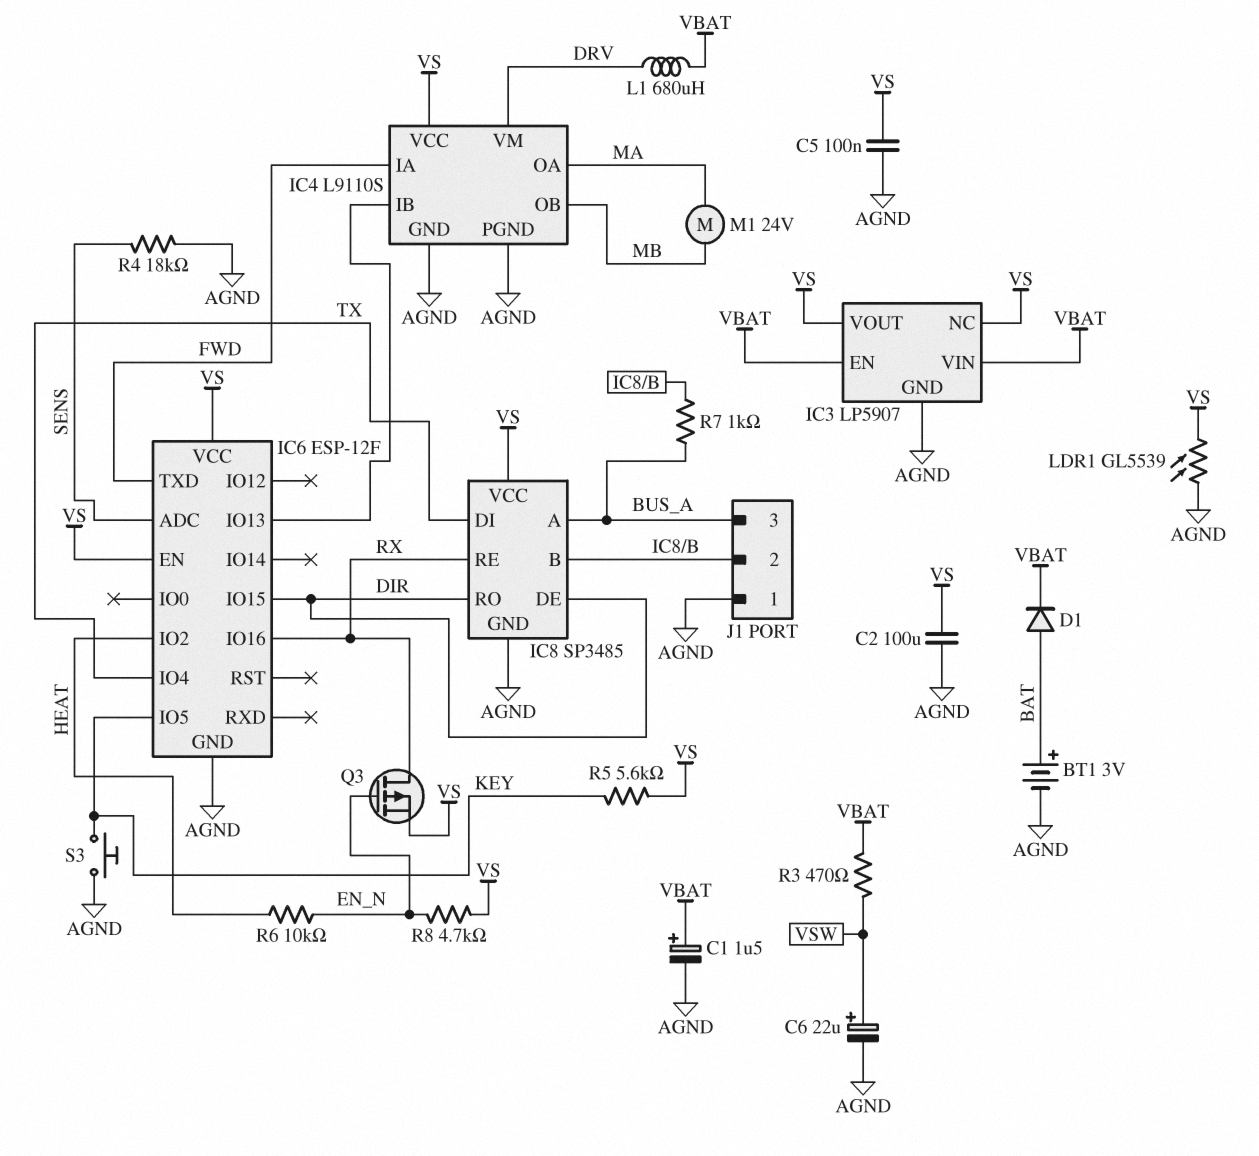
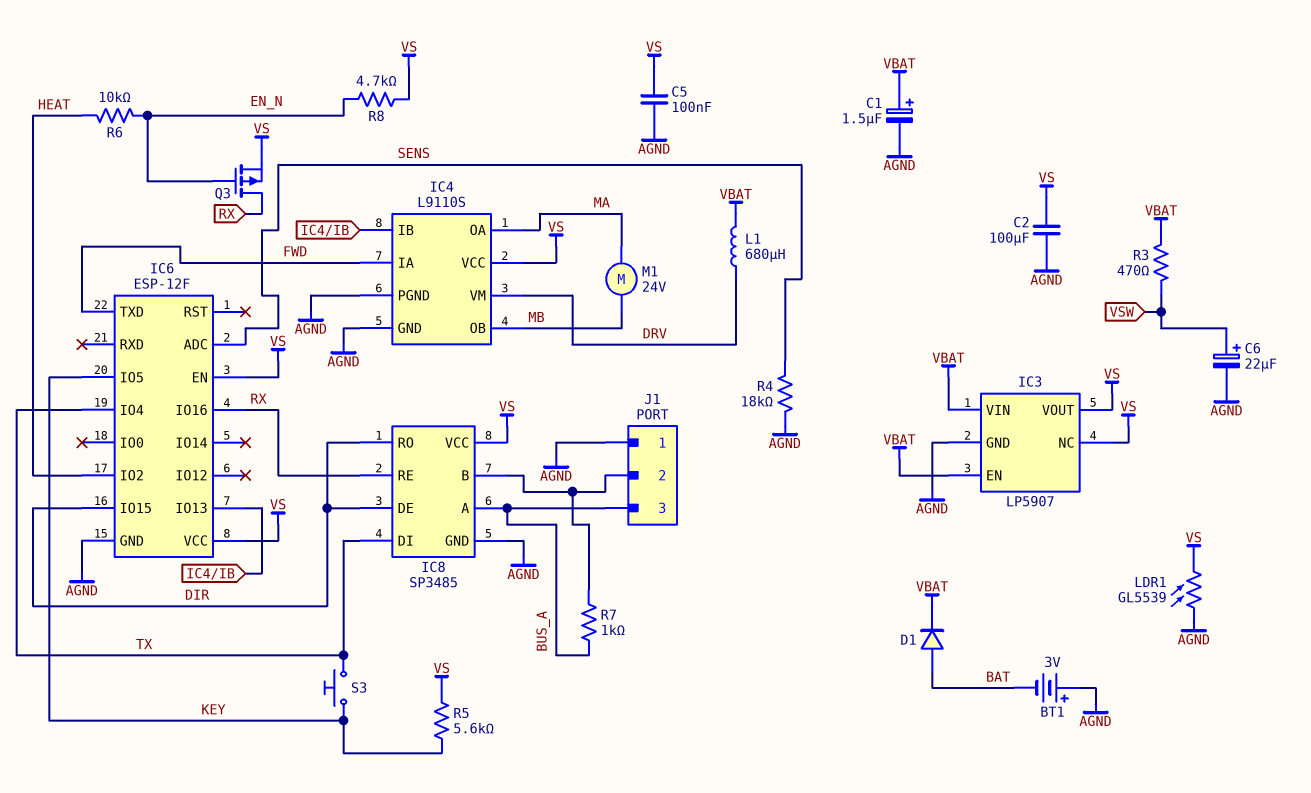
BT1: 3V (plus BAT, minus AGND) -> 3V (plus AGND, minus BAT)
S3: button (AGND, KEY) -> button (KEY, TX)

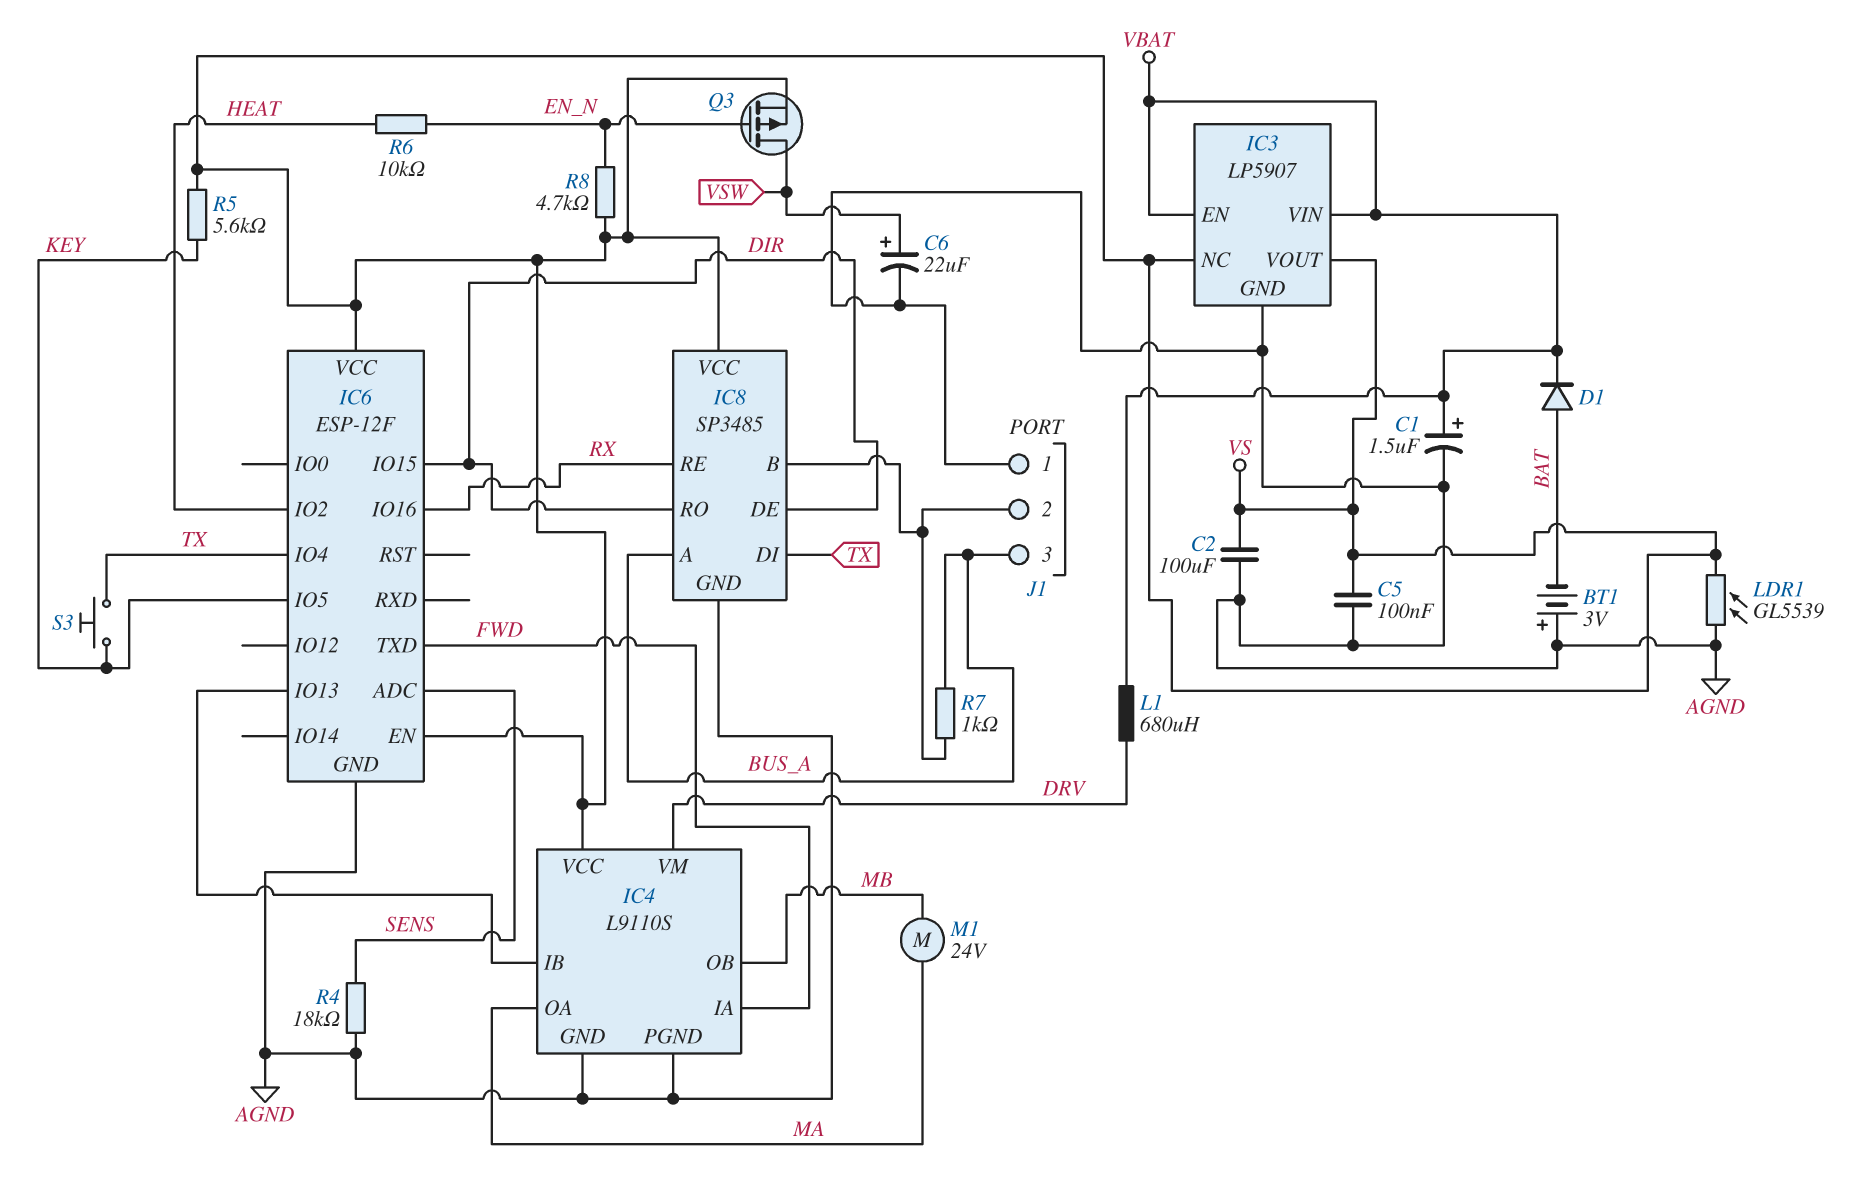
Q3: PMOS (G EN_N, D RX, S VS) -> PMOS (G EN_N, D VSW, S VS)
R3: 470 (VBAT, VSW) -> none

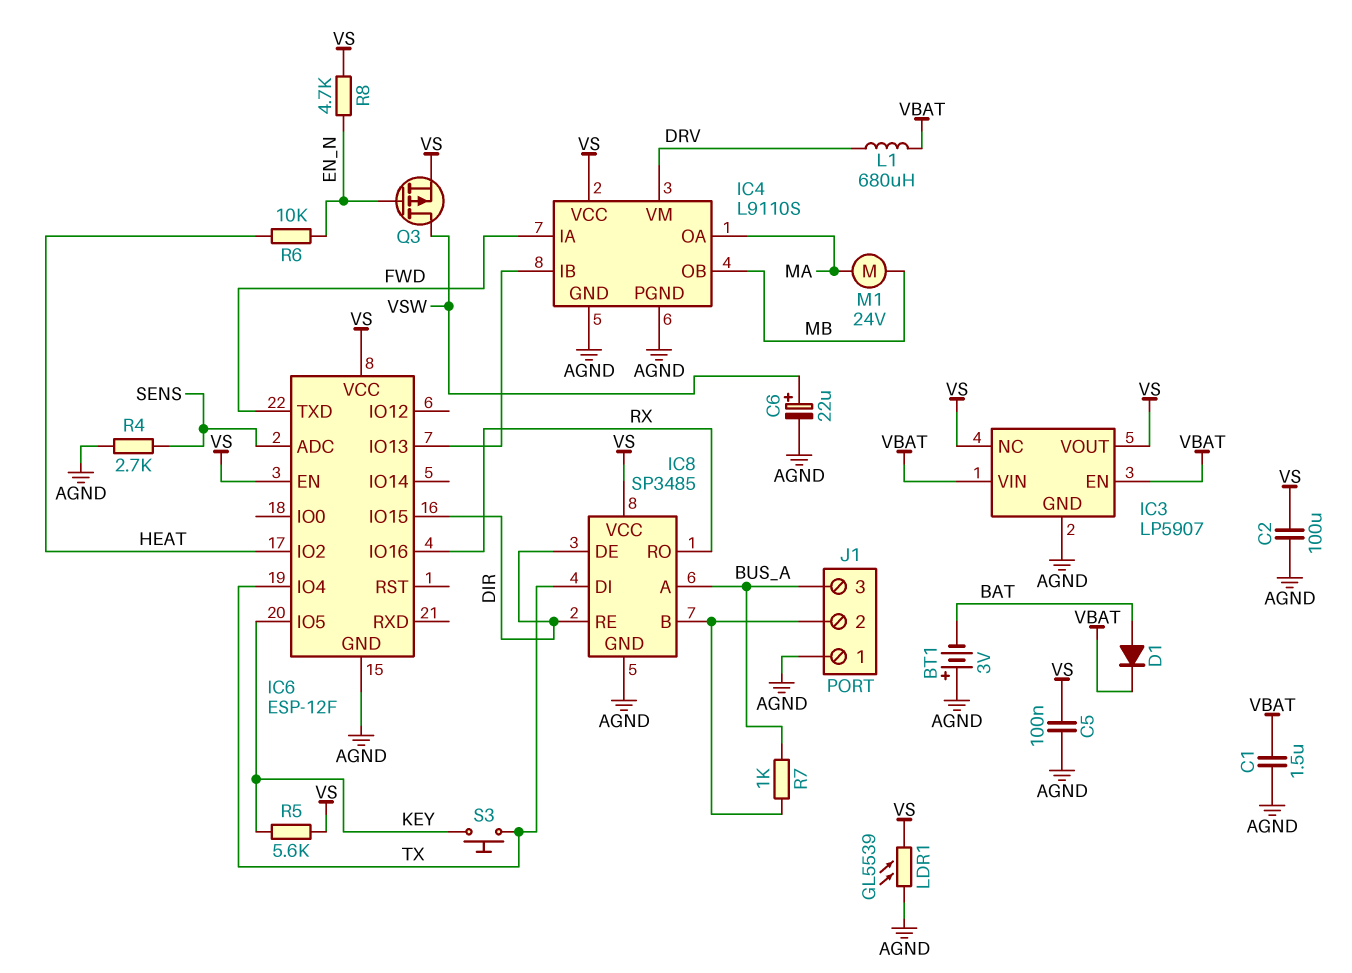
C1: 1.5uF (plus VBAT, minus AGND) -> 1.5uF (AGND, VBAT)
IC8 pin RE: RX -> DIR
IC8 pin RO: DIR -> RX
R4: 18k (AGND, SENS) -> 2.7k (AGND, SENS)

